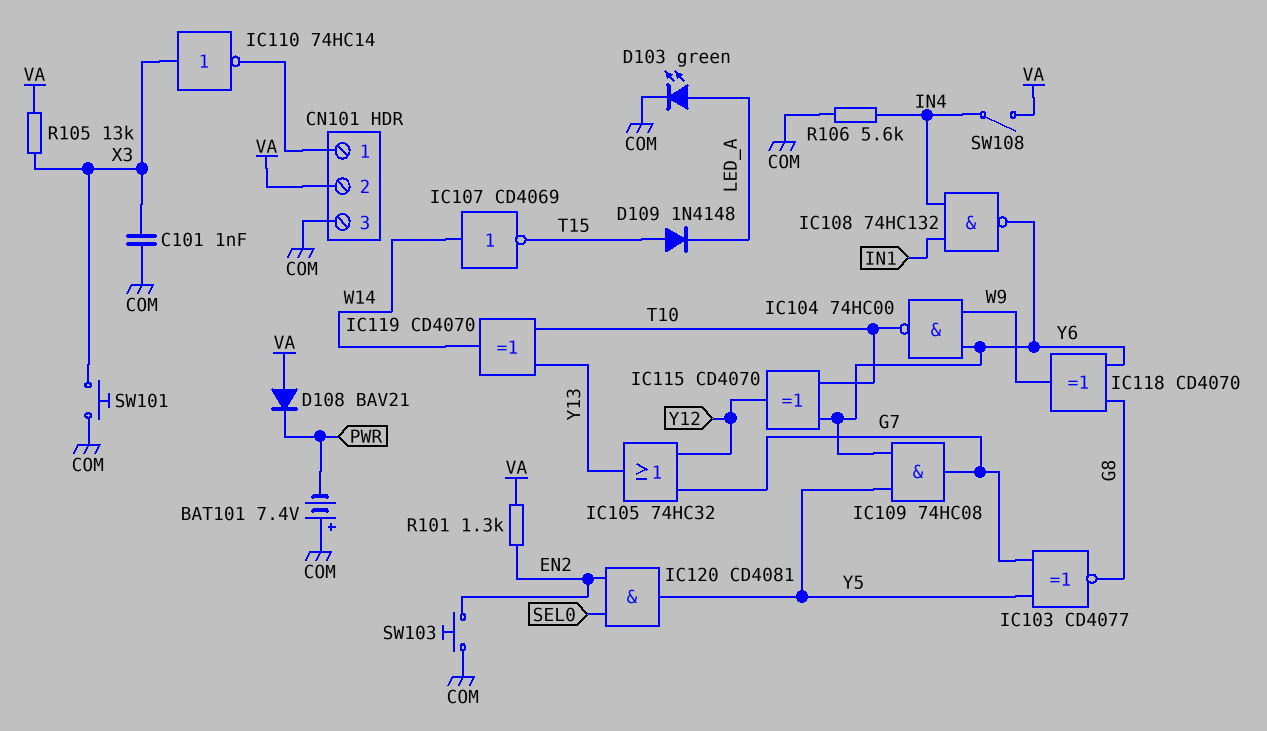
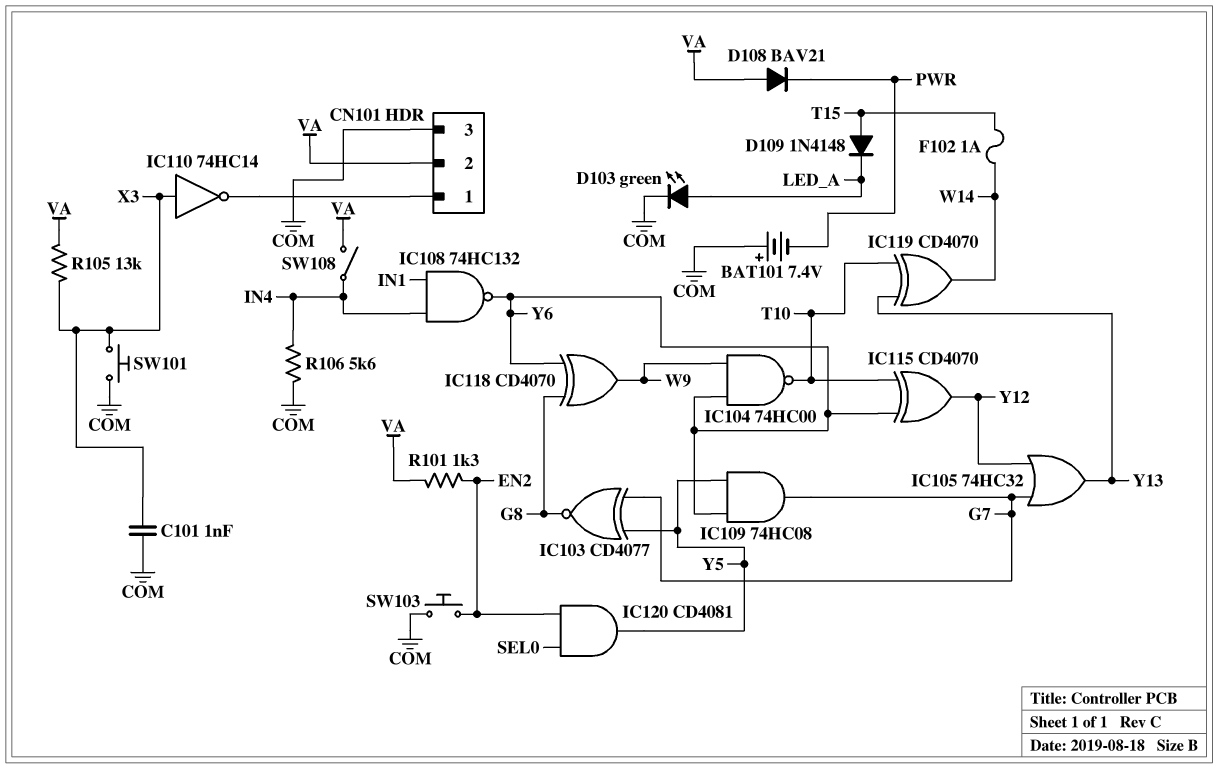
F102: none -> 1A (T15, W14)
IC107: NOT CD4069 (in W14, out T15) -> none

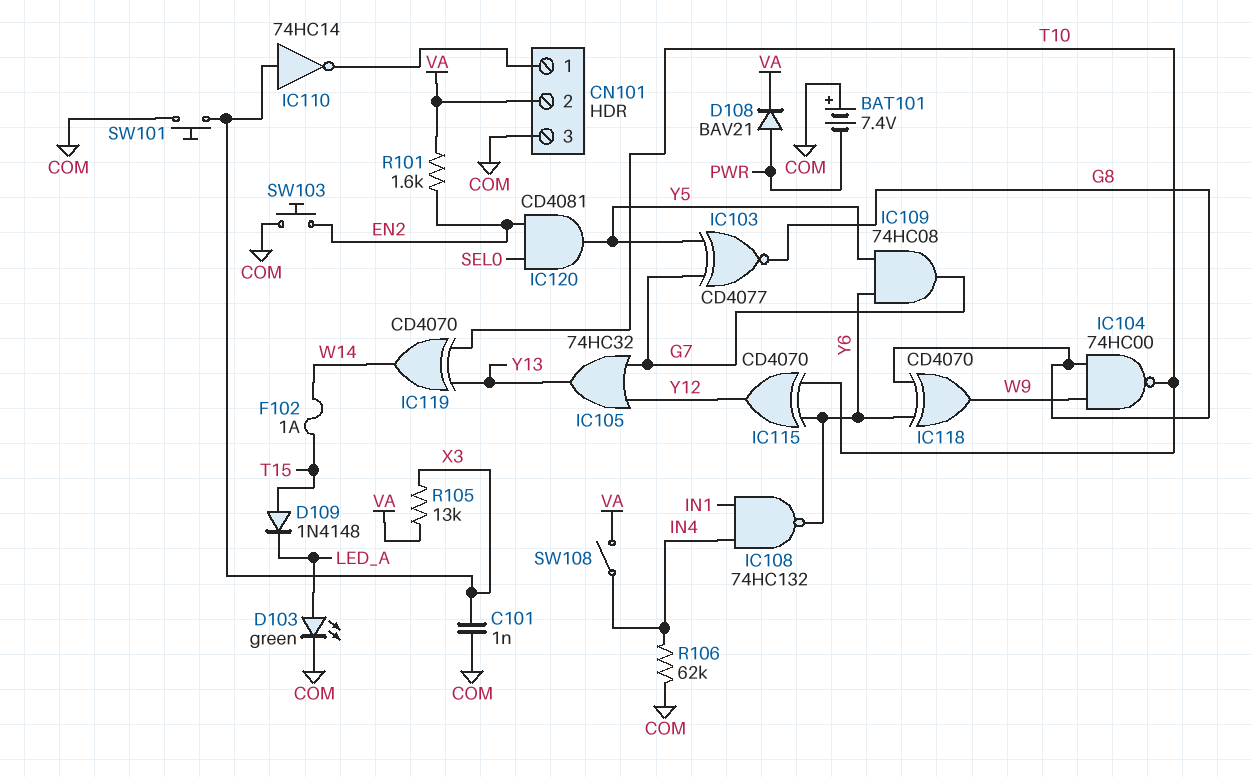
D108: diode BAV21 (A VA, K PWR) -> diode BAV21 (A PWR, K VA)
IC104: NAND 74HC00 (in W9, in Y6, out T10) -> NAND 74HC00 (in G8, in W9, out T10)
R101: 1.3k (EN2, VA) -> 1.6k (EN2, VA)
R106: 5.6k (COM, IN4) -> 62k (COM, IN4)

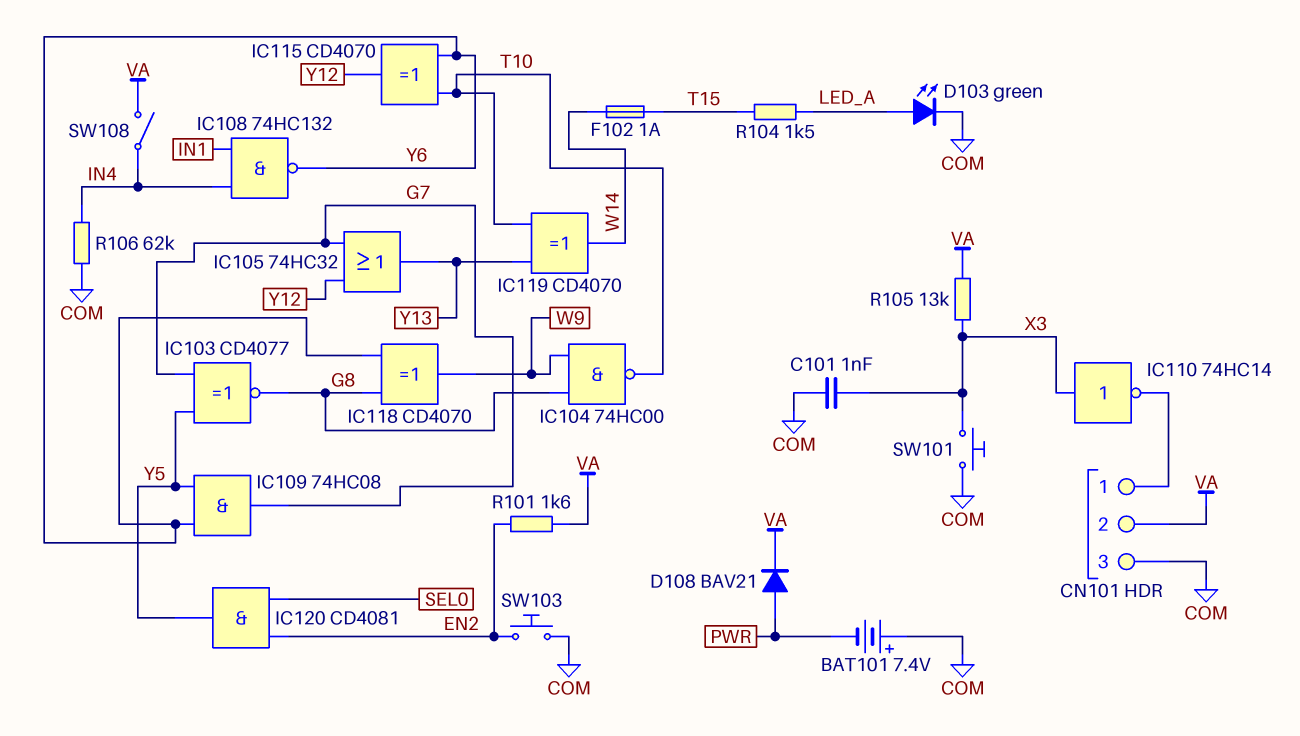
D109: diode 1N4148 (A T15, K LED_A) -> none
R104: none -> 1.5k (LED_A, T15)

